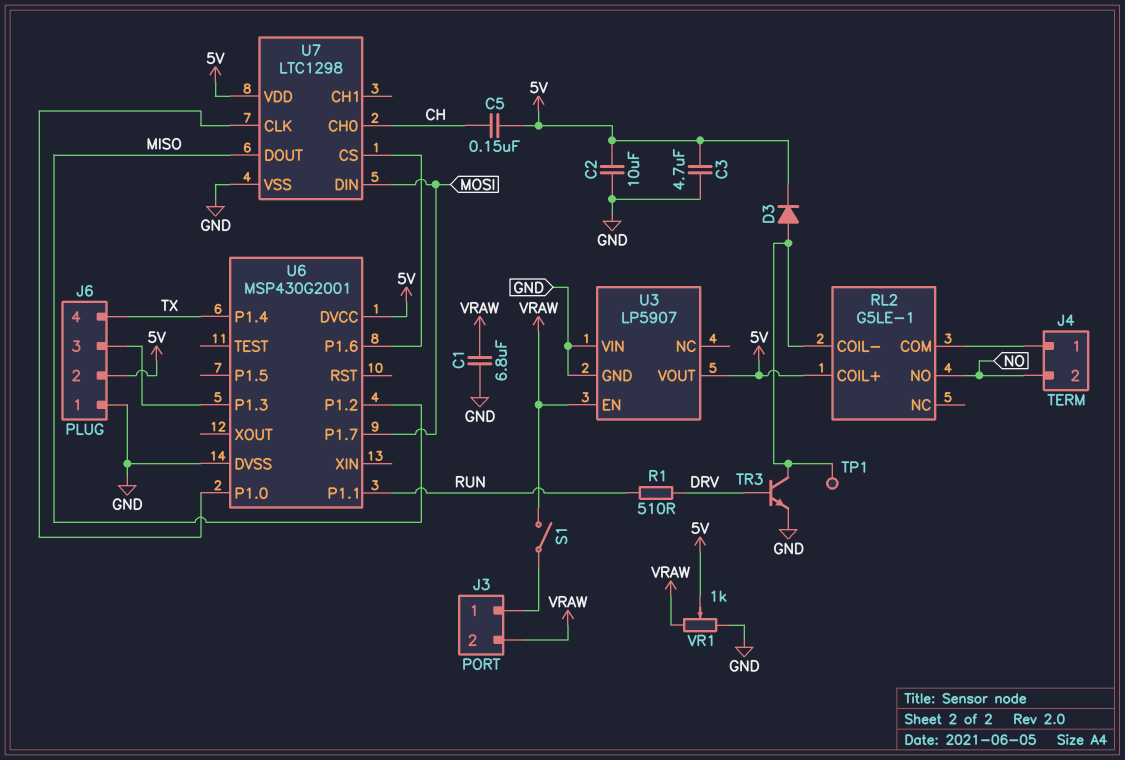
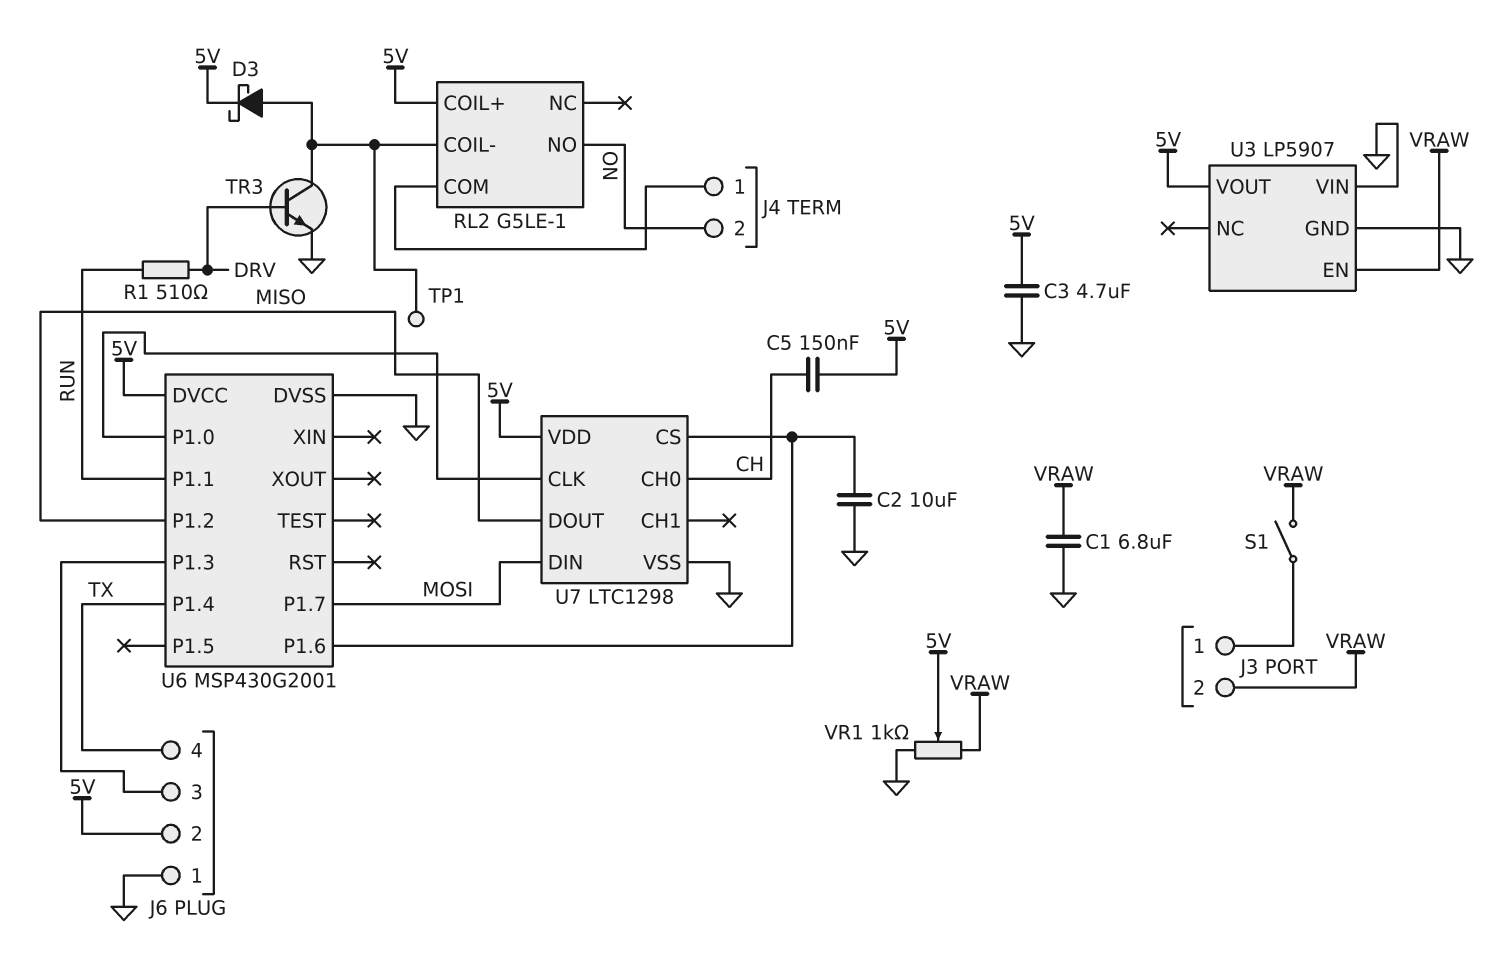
C2: 10uF (5V, GND) -> 10uF (GND, U6/P1.6)
D3: diode (A RL2/COIL-, K 5V) -> schottky (A RL2/COIL-, K 5V)

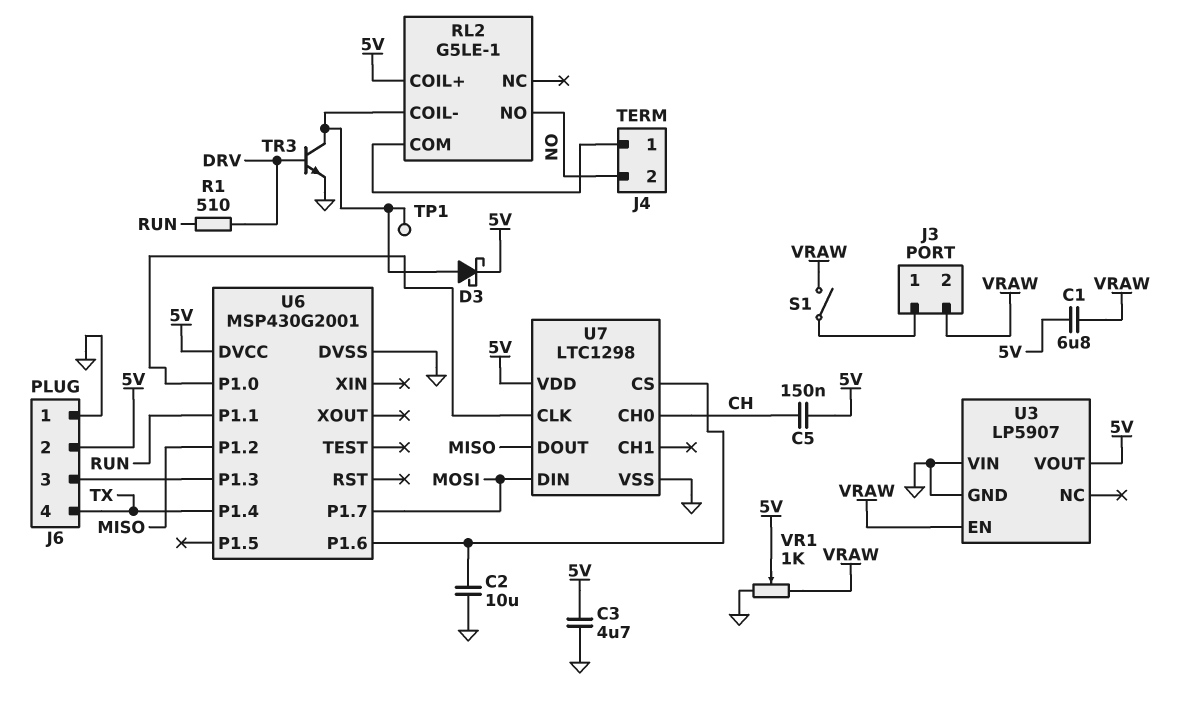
C1: 6.8uF (GND, VRAW) -> 6.8uF (5V, VRAW)

